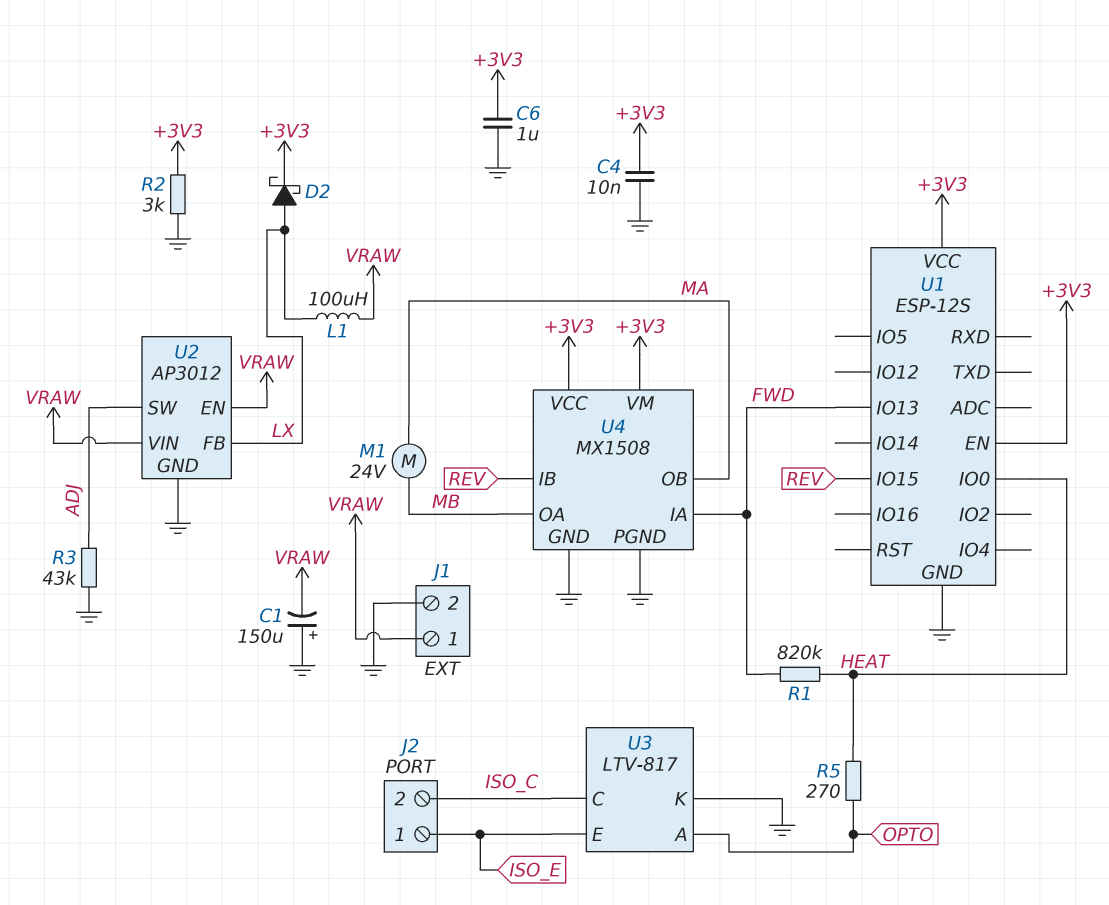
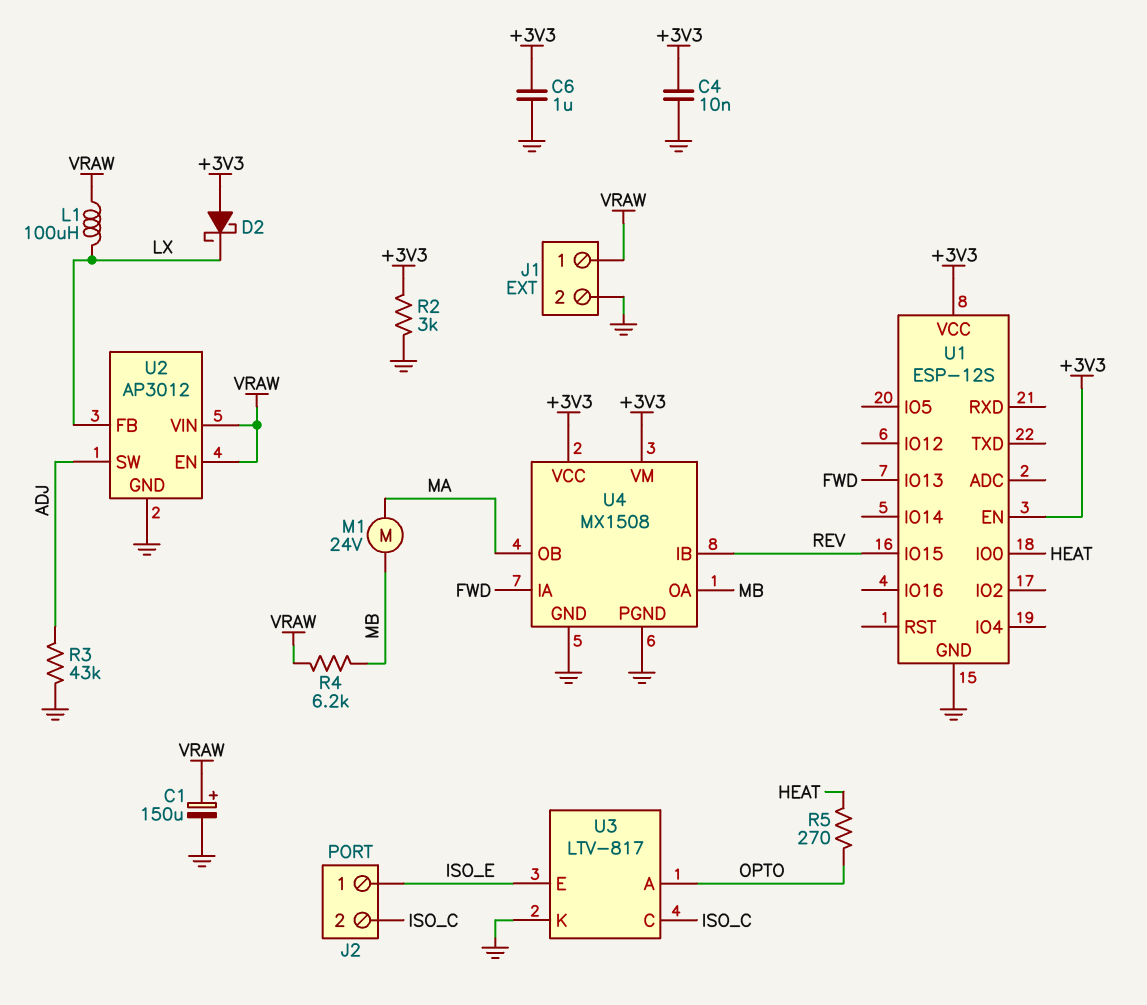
C1: 150uF (plus GND, minus VRAW) -> 150uF (plus VRAW, minus GND)
D2: schottky (A LX, K +3V3) -> schottky (A +3V3, K LX)
R1: 820k (FWD, HEAT) -> none
R4: none -> 6.2k (MB, VRAW)

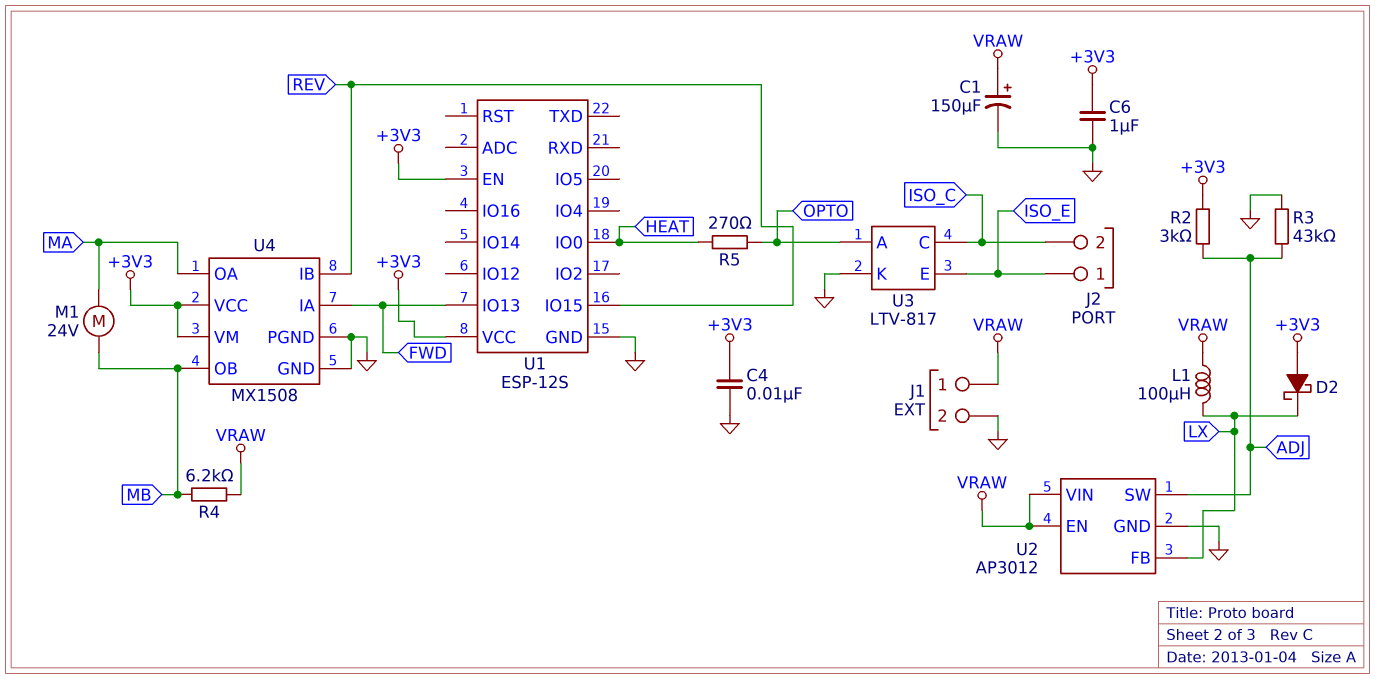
R2: 3k (+3V3, GND) -> 3k (+3V3, ADJ)
U4 pin OA: MB -> MA
U4 pin OB: MA -> MB

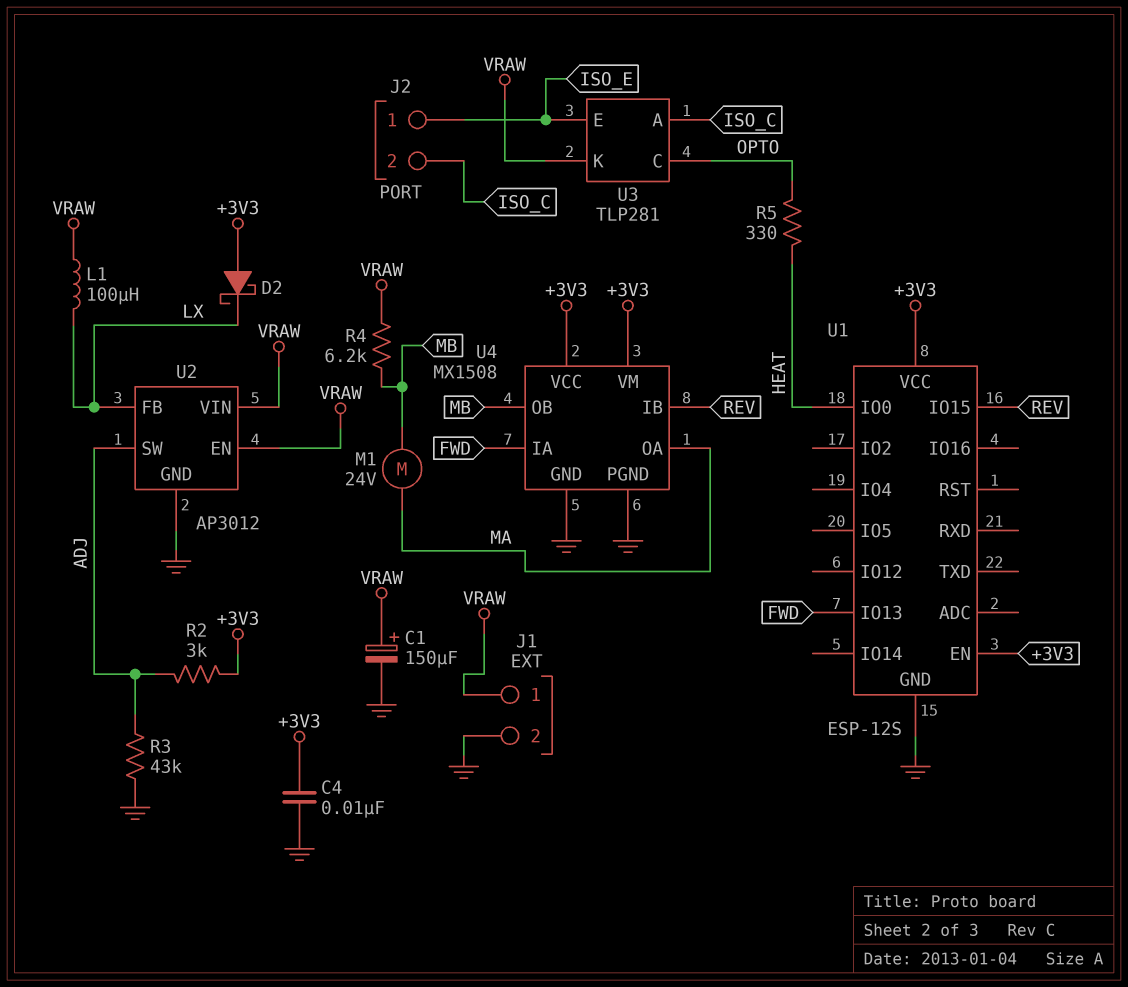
C6: 1uF (+3V3, GND) -> none
R5: 270 (HEAT, OPTO) -> 330 (HEAT, OPTO)
U3: LTV-817 -> TLP281
U3 pin A: OPTO -> ISO_C
U3 pin C: ISO_C -> OPTO
U3 pin K: GND -> VRAW

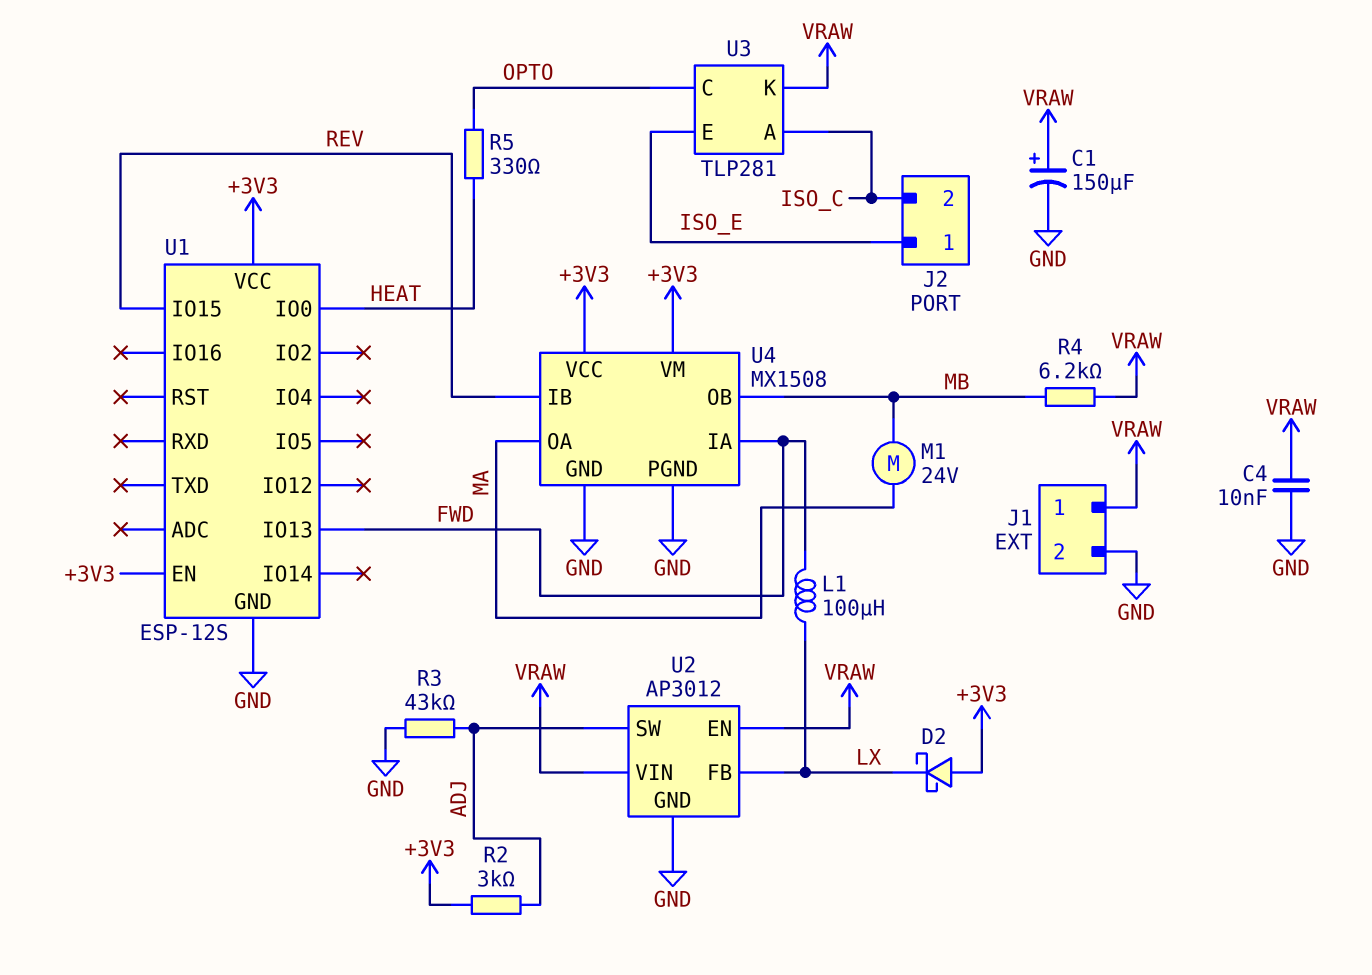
C4: 10nF (+3V3, GND) -> 10nF (GND, VRAW)
L1: 100uH (LX, VRAW) -> 100uH (FWD, LX)

